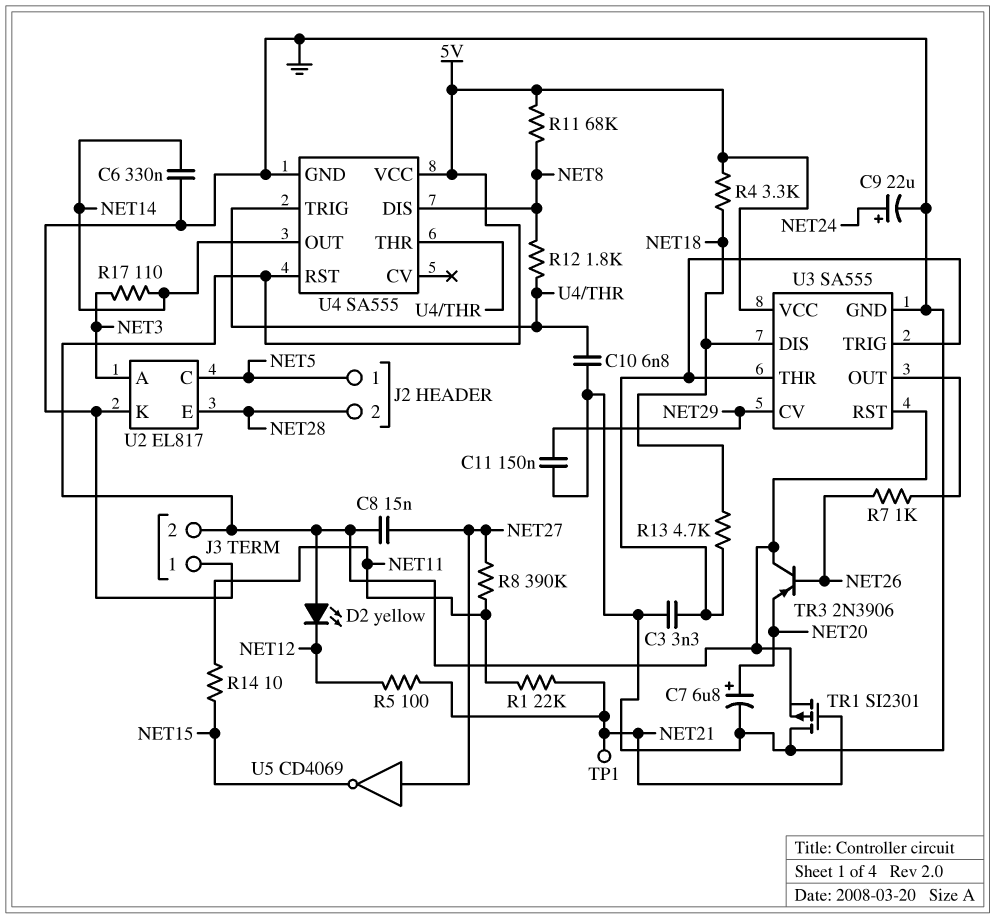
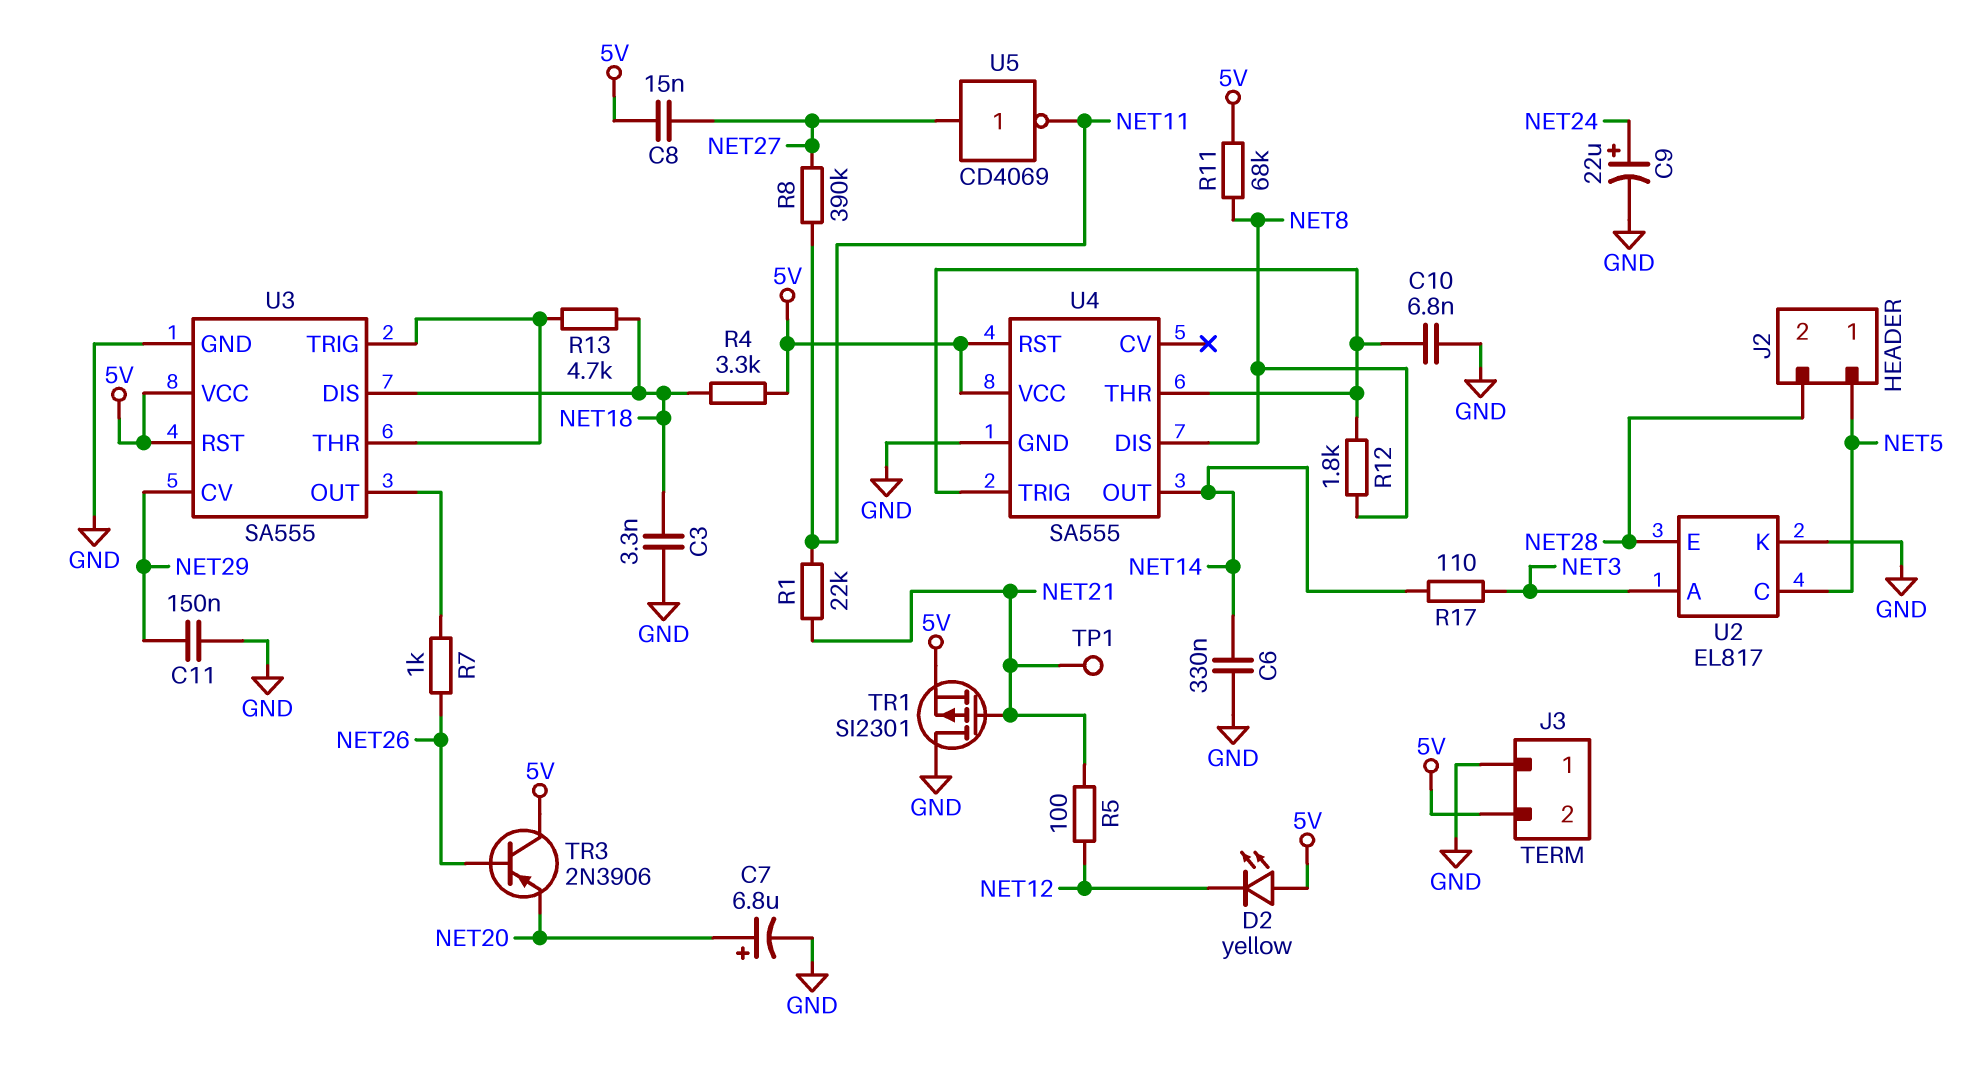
C3: 3.3nF (GND, U3/THR) -> 3.3nF (GND, NET18)
R14: 10 (NET11, NET15) -> none
U5: NOT CD4069 (in NET27, out NET15) -> NOT CD4069 (in NET27, out NET11)

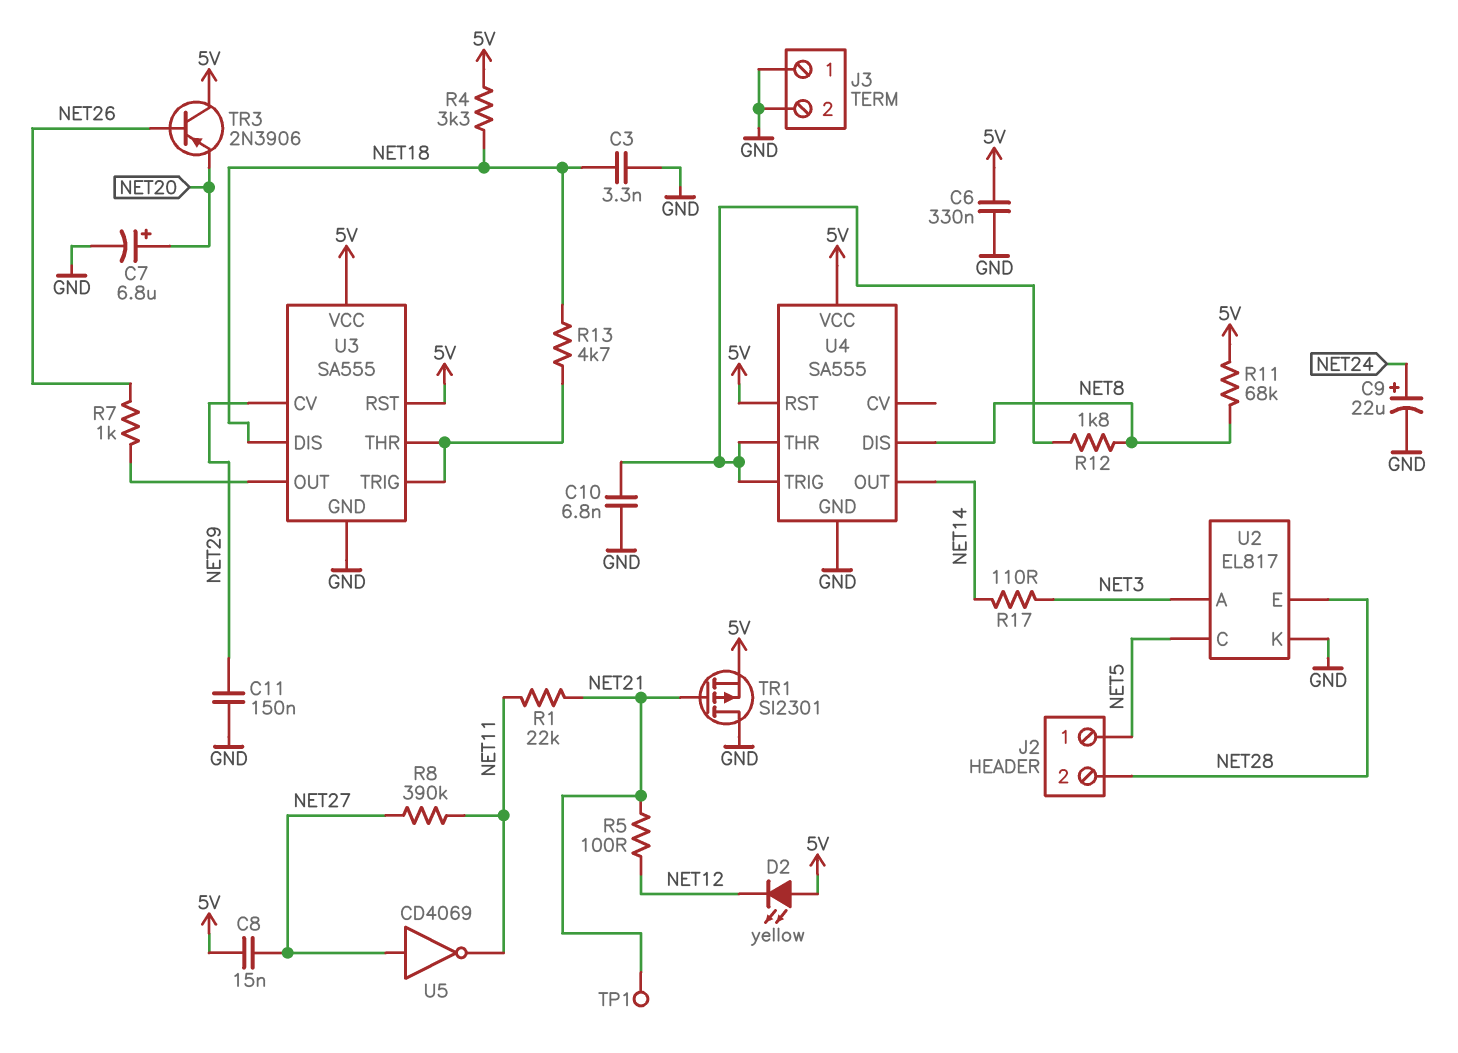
C6: 330nF (GND, NET14) -> 330nF (5V, GND)
J3 pin 2: 5V -> GND

